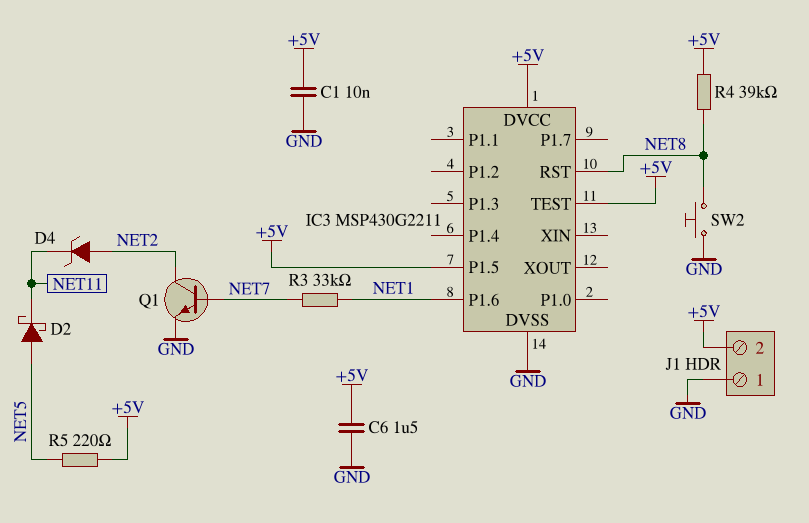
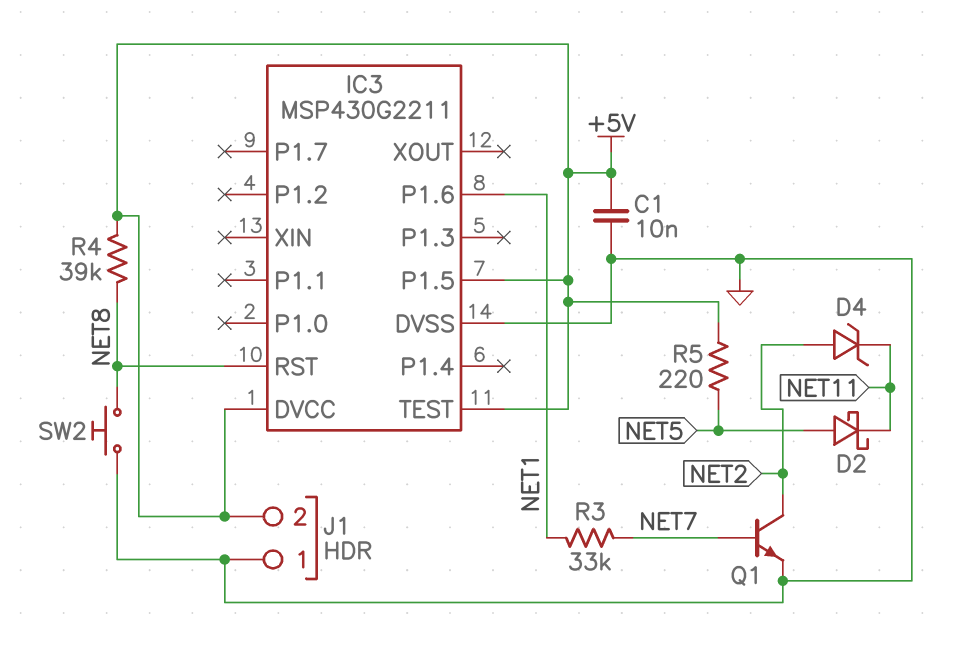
C6: 1.5uF (+5V, GND) -> none

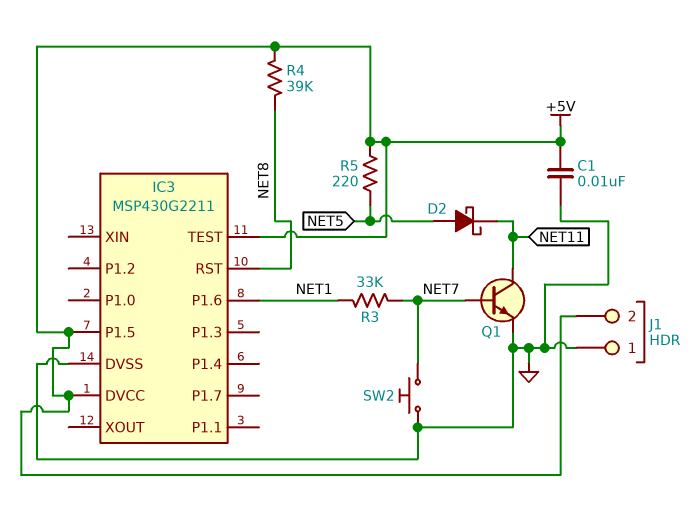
D4: zener (A NET2, K NET11) -> none
Q1: NPN (B NET7, C NET2, E GND) -> NPN (B NET7, C NET11, E GND)
SW2: button (GND, NET8) -> button (GND, NET7)

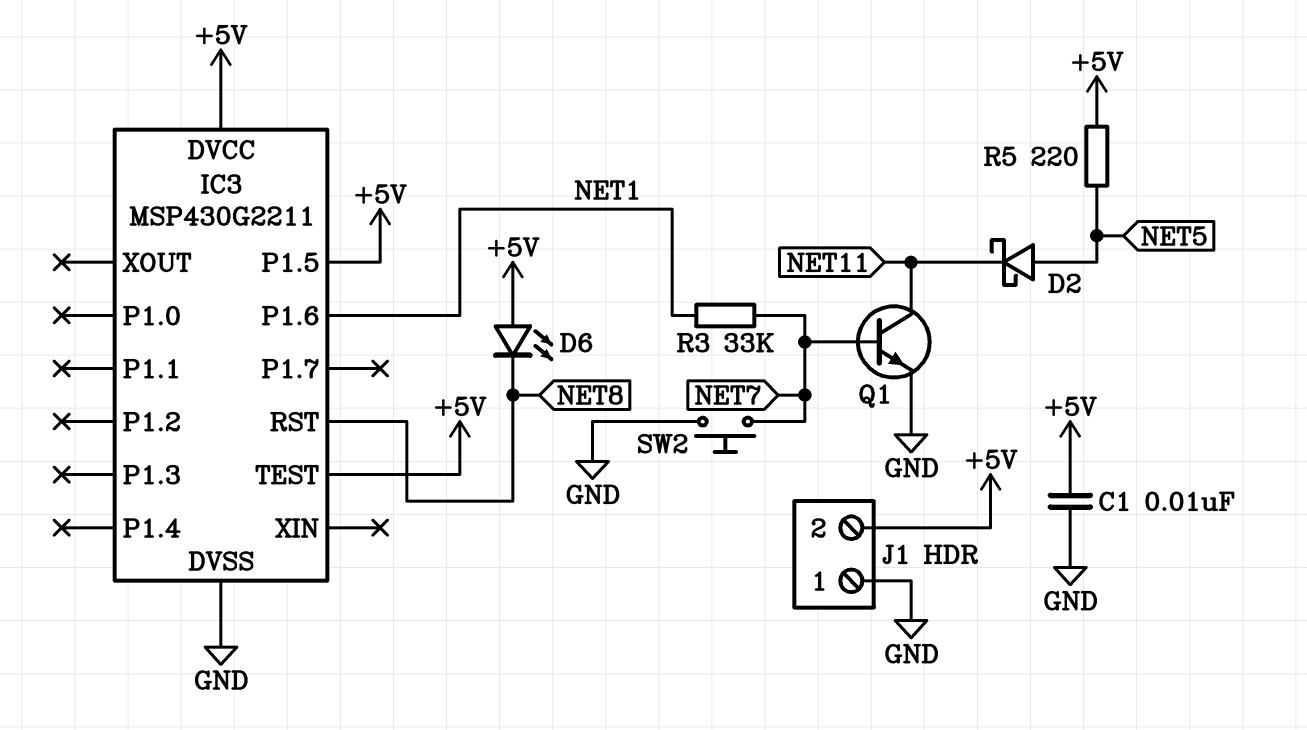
D6: none -> LED (A +5V, K NET8)
R4: 39k (+5V, NET8) -> none

